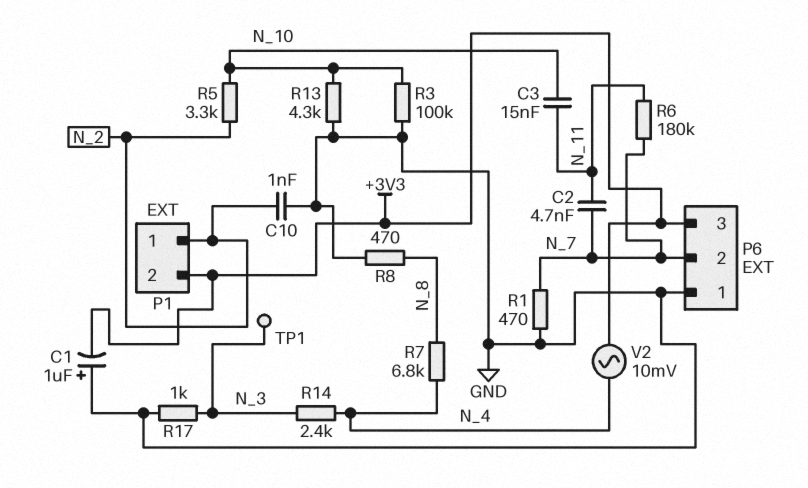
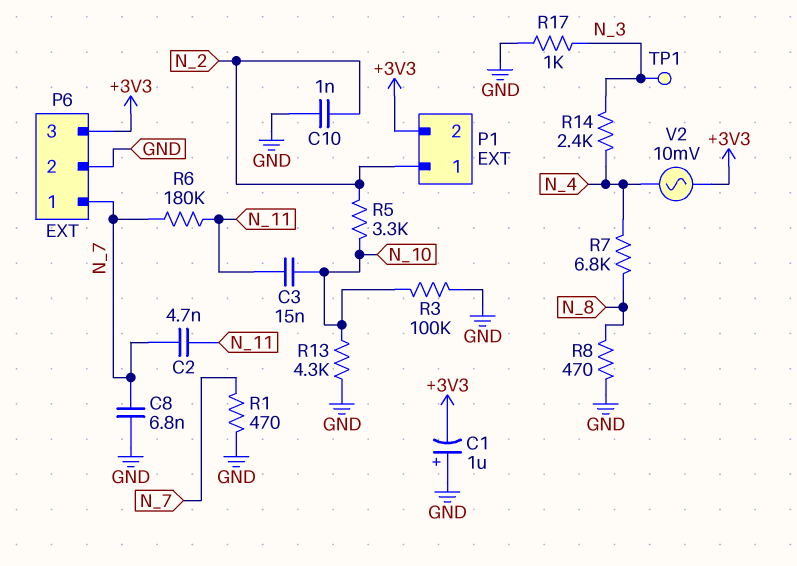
C8: none -> 6.8nF (GND, N_7)
P6 pin 1: GND -> N_7
P6 pin 2: N_7 -> GND

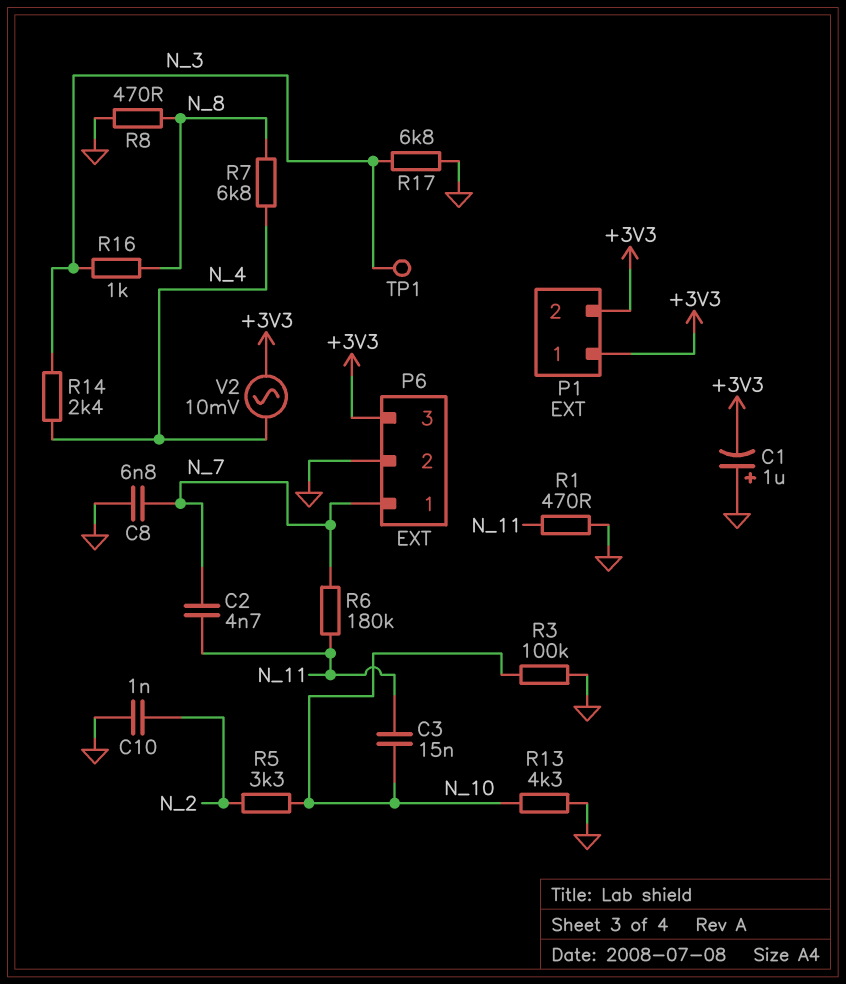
P1 pin 1: N_2 -> +3V3
R1: 470 (GND, N_7) -> 470 (GND, N_11)
R16: none -> 1k (N_3, N_8)
R17: 1k (GND, N_3) -> 6.8k (GND, N_3)

